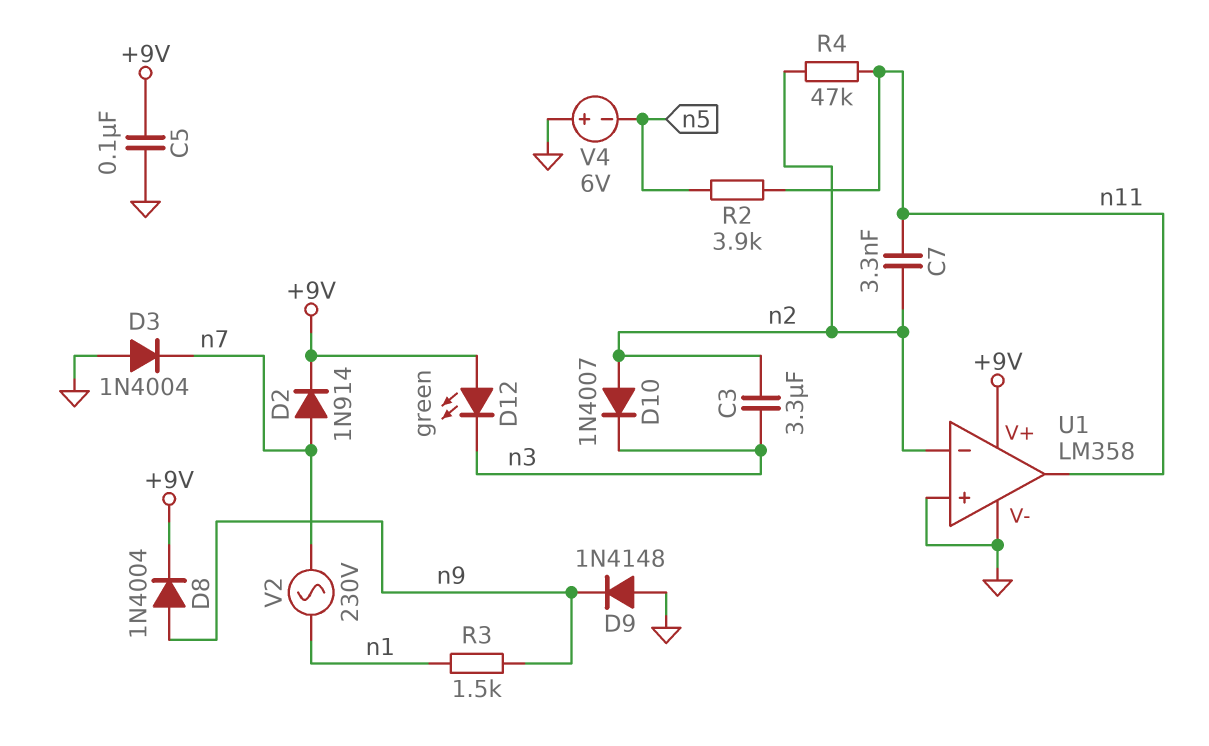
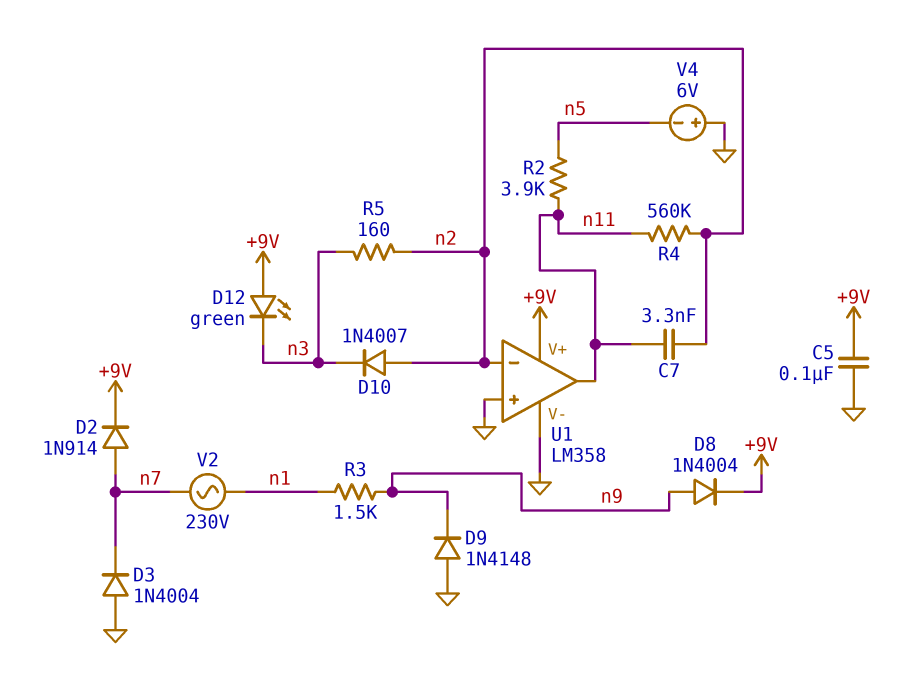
C3: 3.3uF (n2, n3) -> none
R4: 47k (n2, n11) -> 560k (n2, n11)
R5: none -> 160 (n2, n3)

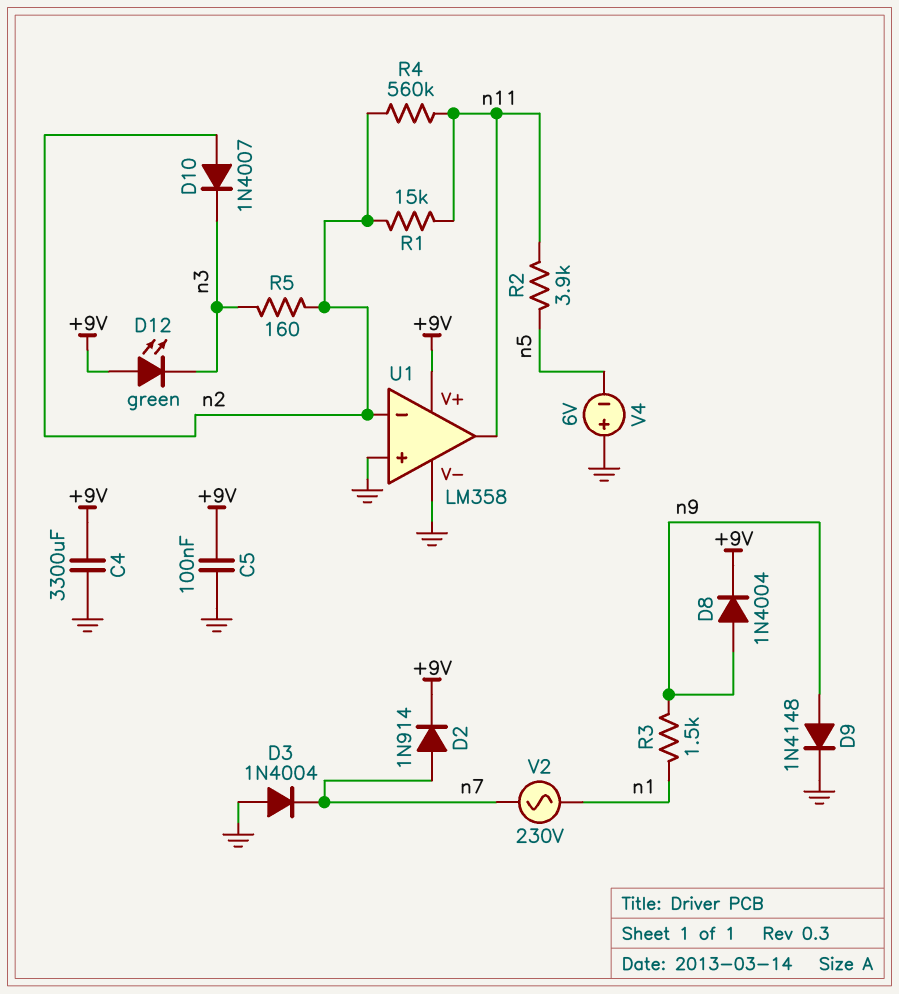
C4: none -> 3300uF (+9V, GND)
C7: 3.3nF (n2, n11) -> none
D9: diode 1N4148 (A GND, K n9) -> diode 1N4148 (A n9, K GND)
R1: none -> 15k (n2, n11)

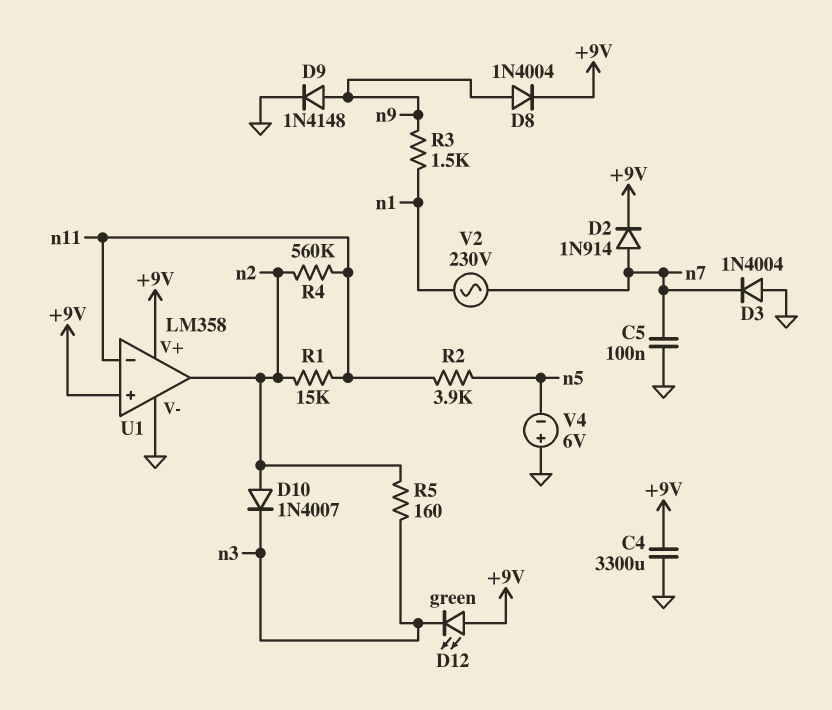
C5: 100nF (+9V, GND) -> 100nF (GND, n7)
U1 pin in+: GND -> +9V
U1 pin in-: n2 -> n11
U1 pin out: n11 -> n2

